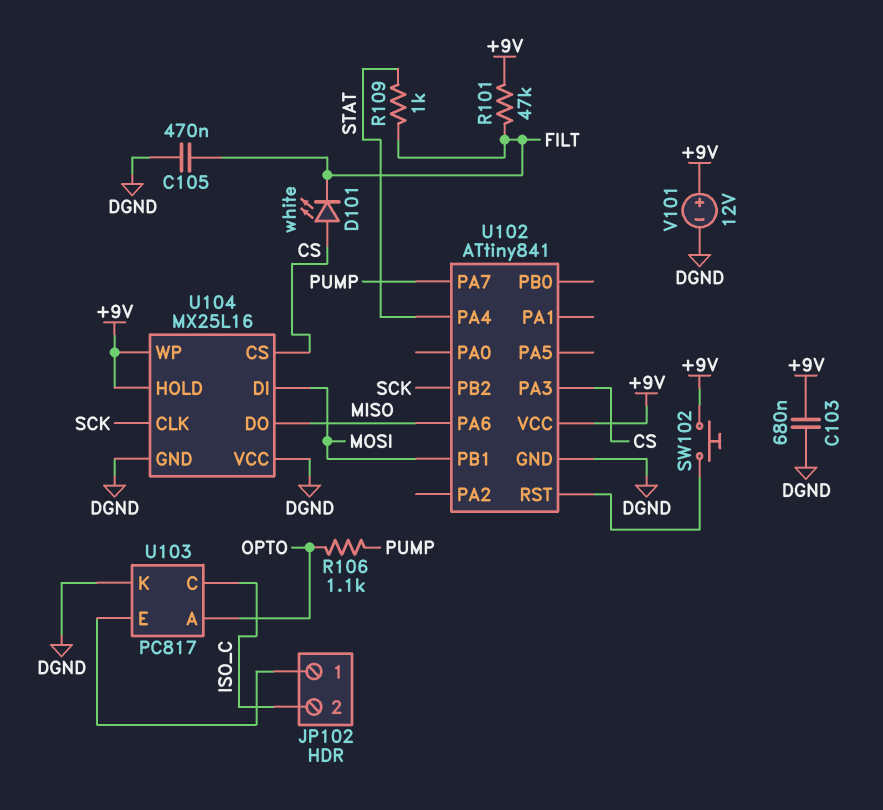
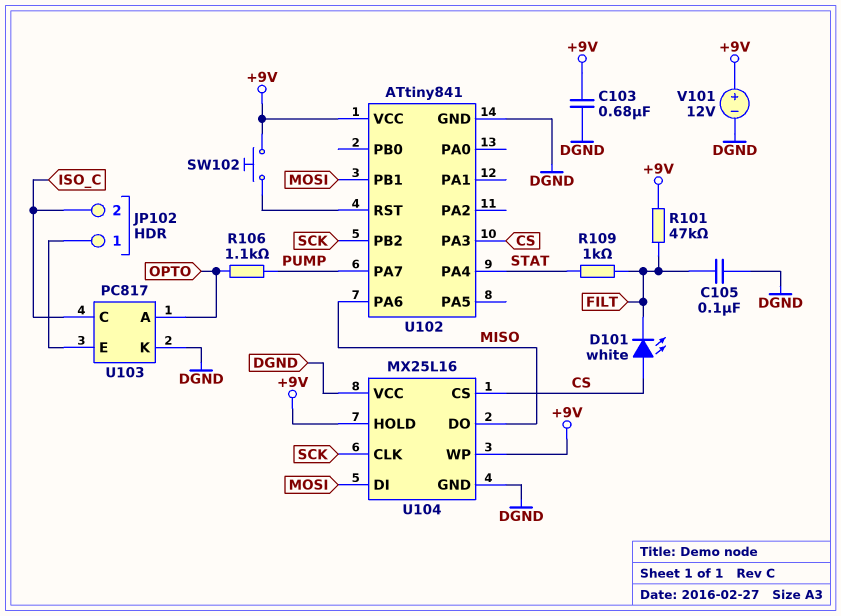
C105: 470nF (DGND, FILT) -> 100nF (DGND, FILT)

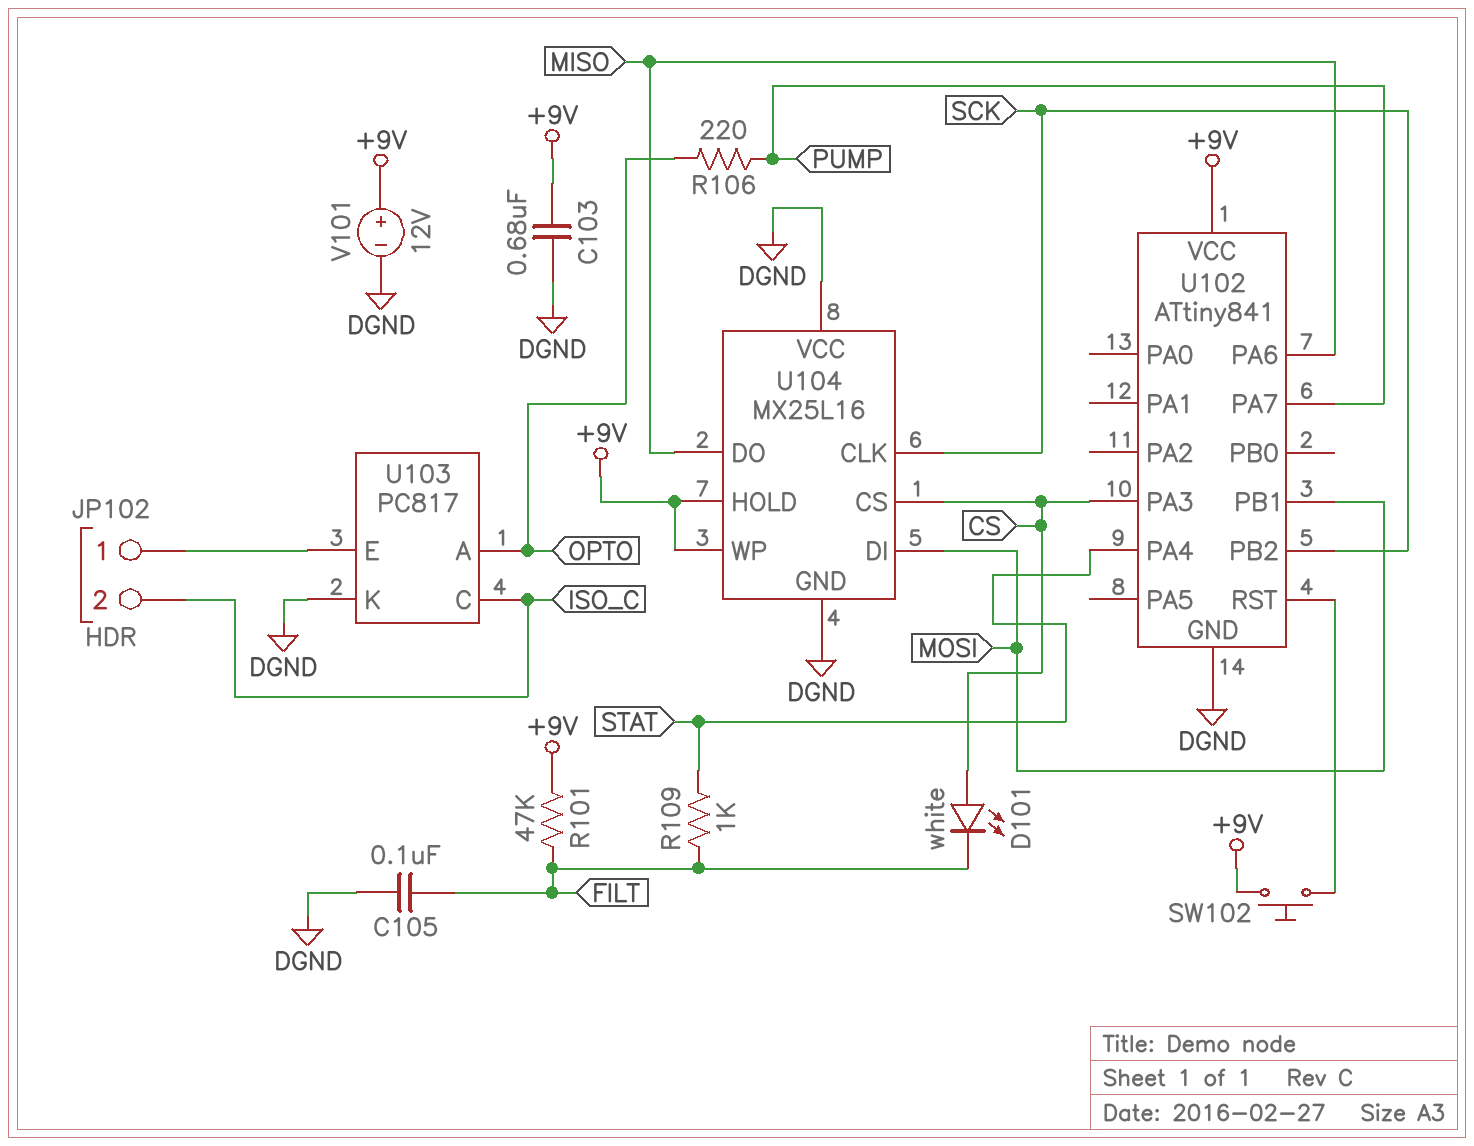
R106: 1.1k (OPTO, PUMP) -> 220 (OPTO, PUMP)

